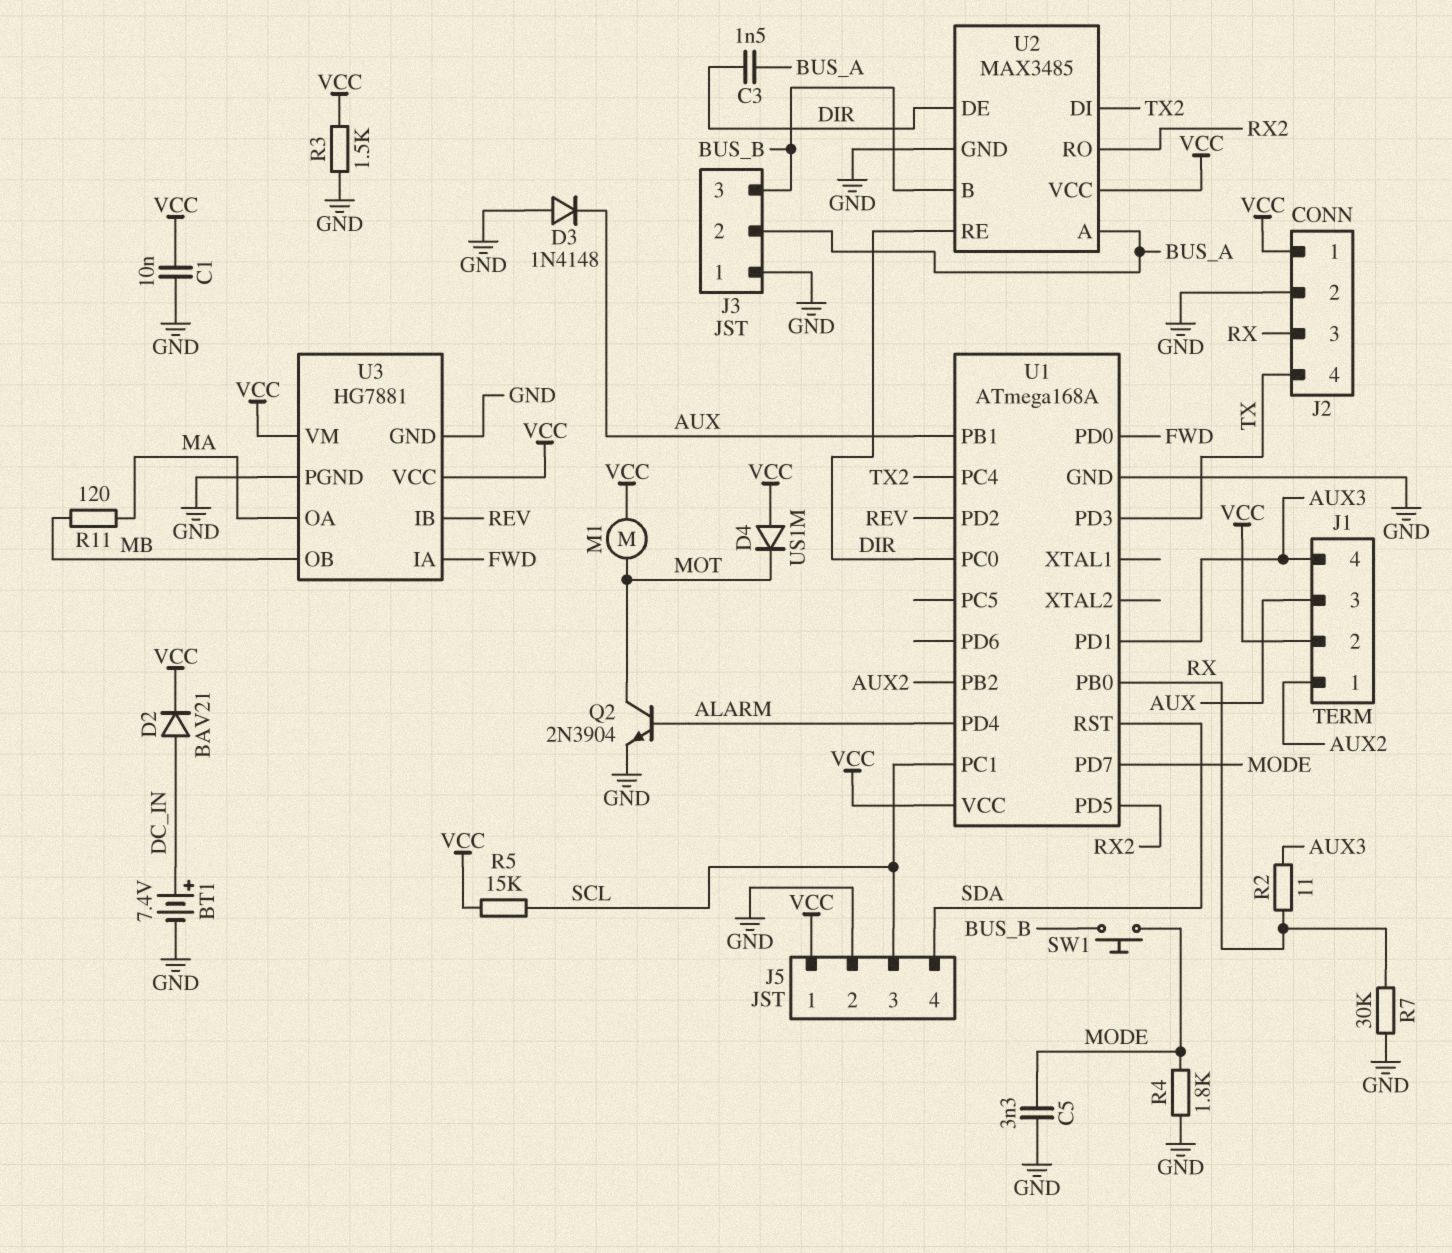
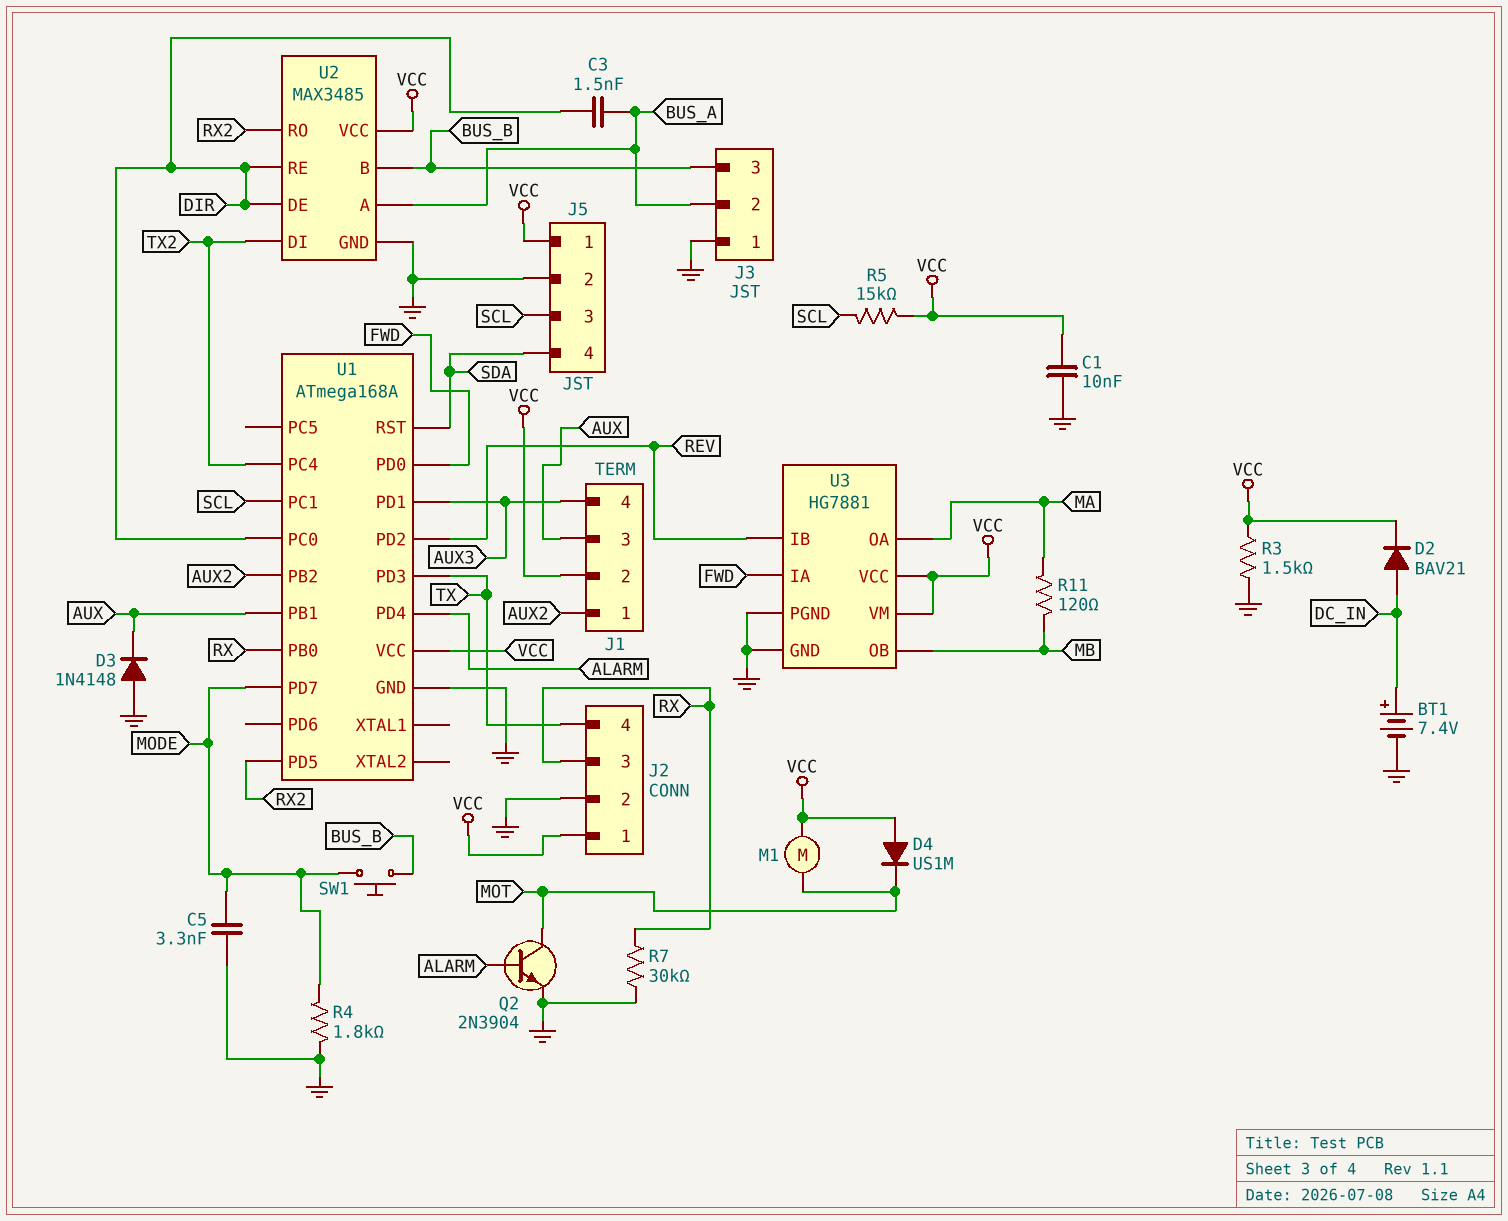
R2: 11 (AUX3, RX) -> none

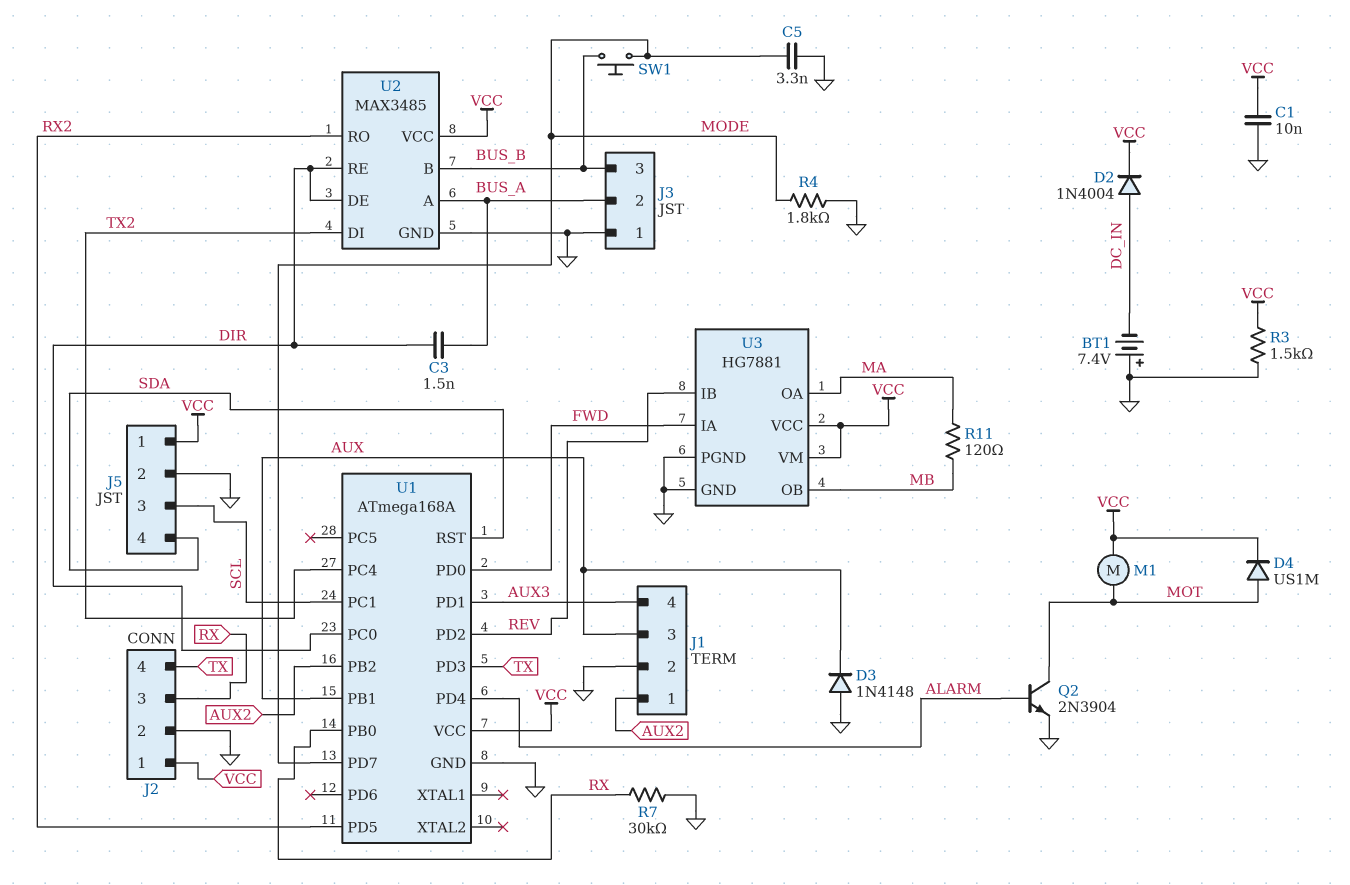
BT1: 7.4V (plus DC_IN, minus GND) -> 7.4V (plus GND, minus DC_IN)
D2: diode BAV21 (A DC_IN, K VCC) -> diode 1N4004 (A DC_IN, K VCC)
D4: diode US1M (A VCC, K MOT) -> diode US1M (A MOT, K VCC)
J1 pin 2: VCC -> GND
R5: 15k (SCL, VCC) -> none

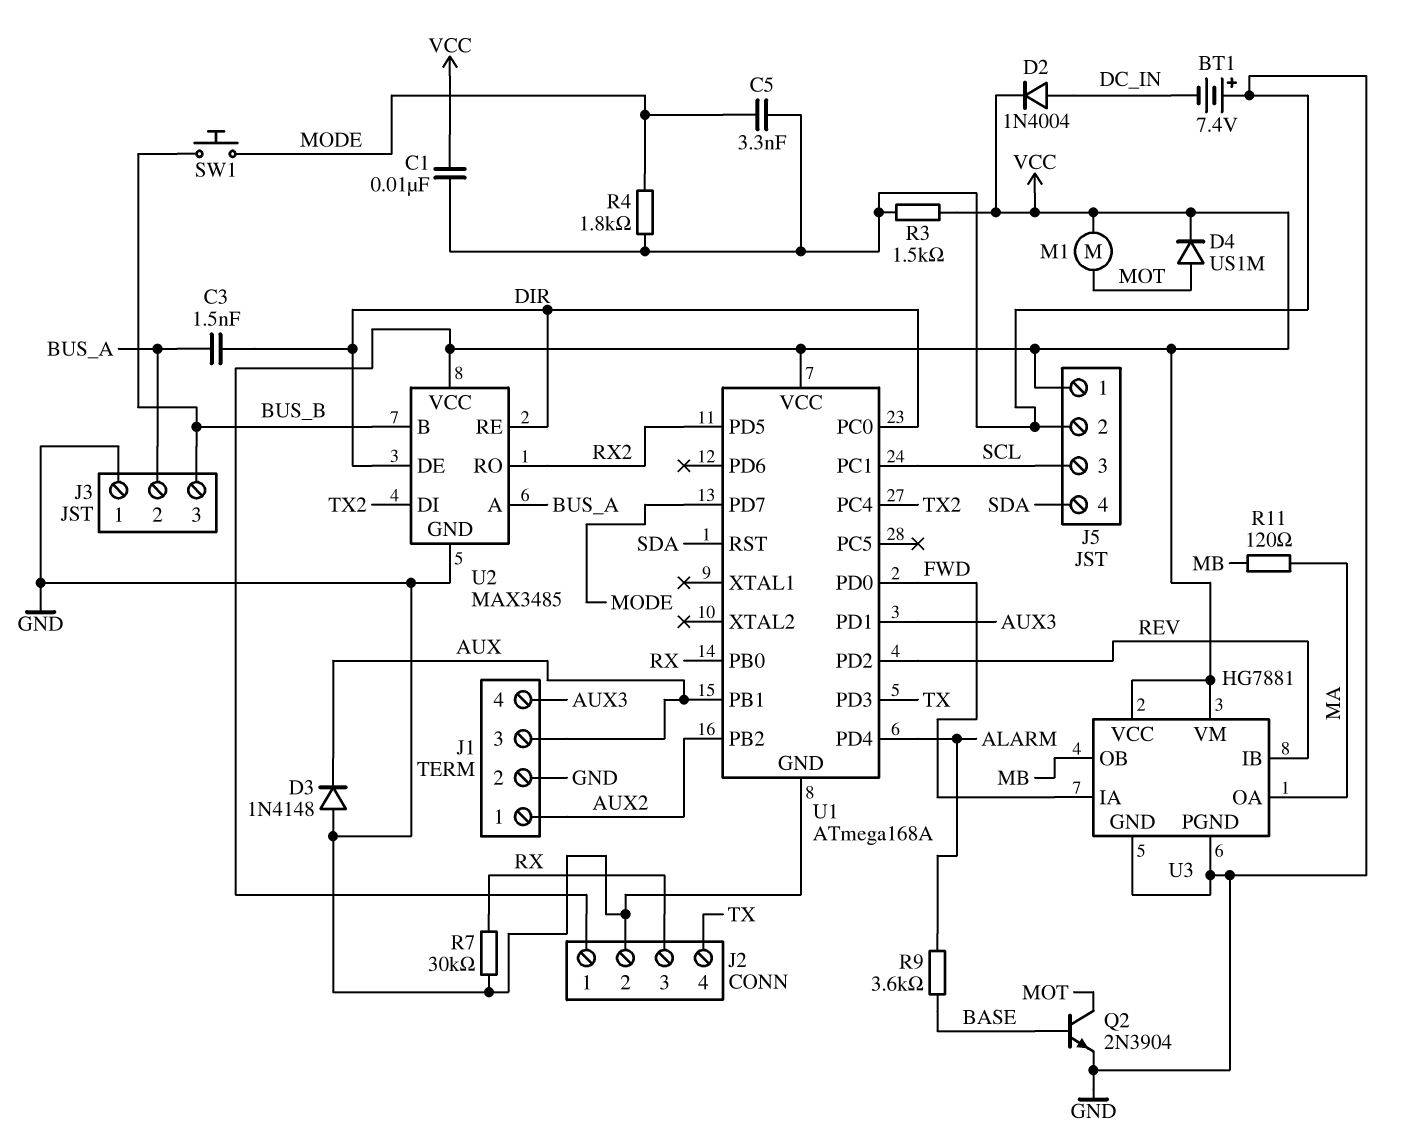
Q2: NPN 2N3904 (B ALARM, C MOT, E GND) -> NPN 2N3904 (B BASE, C MOT, E GND)
R9: none -> 3.6k (ALARM, BASE)

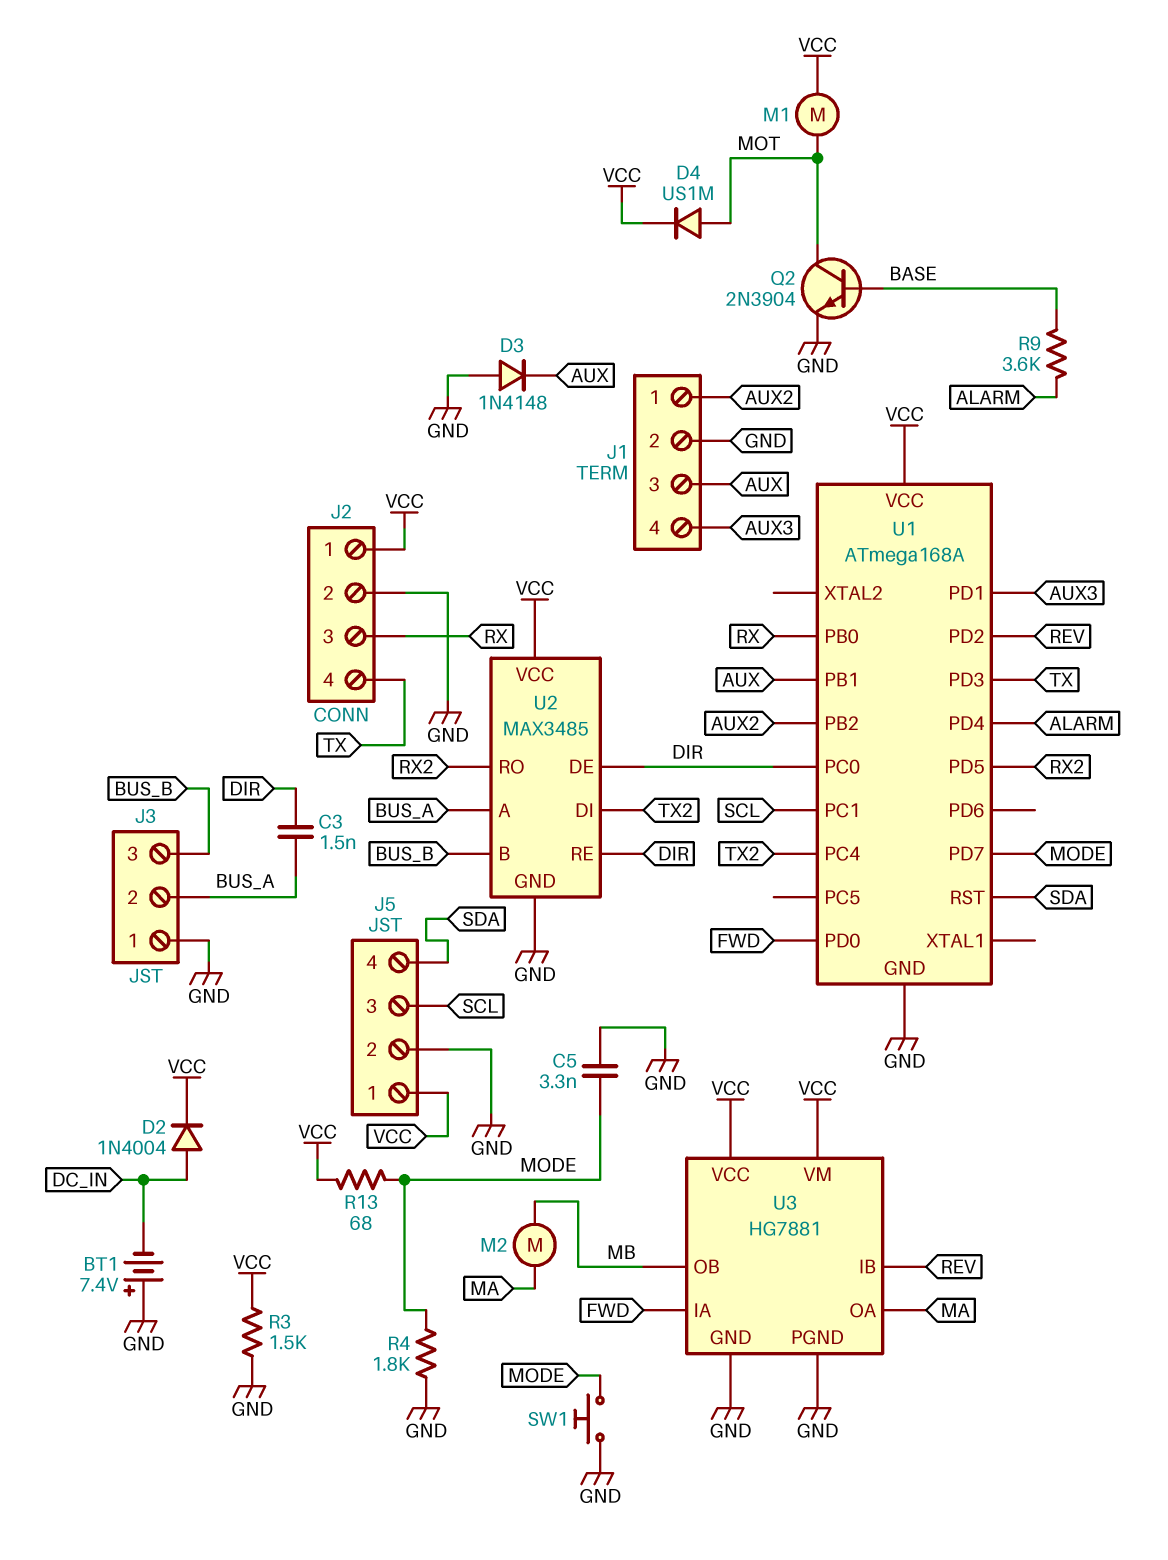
C1: 10nF (GND, VCC) -> none
M2: none -> motor (MA, MB)
R7: 30k (GND, RX) -> none
R11: 120 (MA, MB) -> none
R13: none -> 68 (MODE, VCC)
SW1: button (BUS_B, MODE) -> button (GND, MODE)

